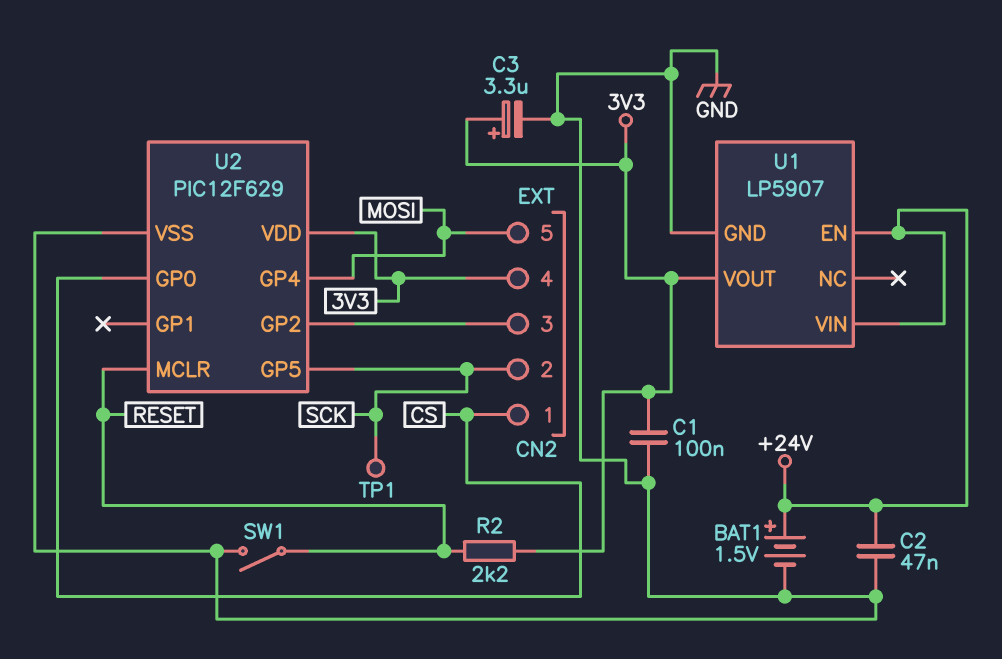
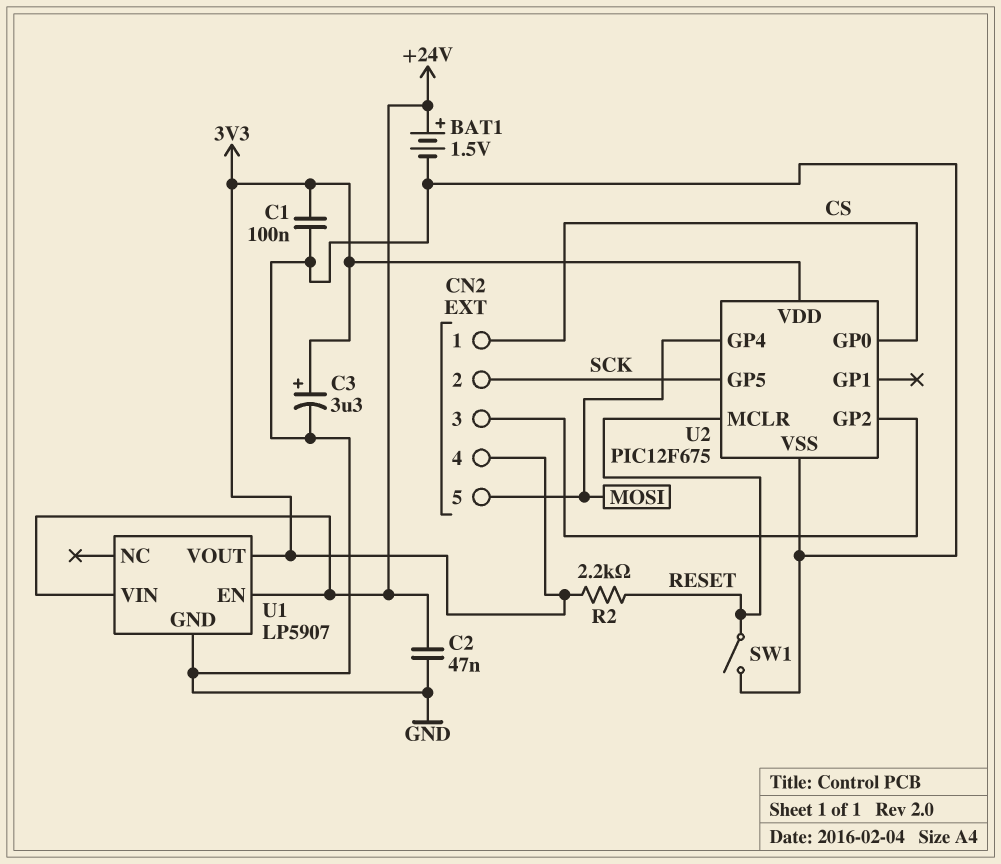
TP1: test point (SCK) -> none
U2: PIC12F629 -> PIC12F675

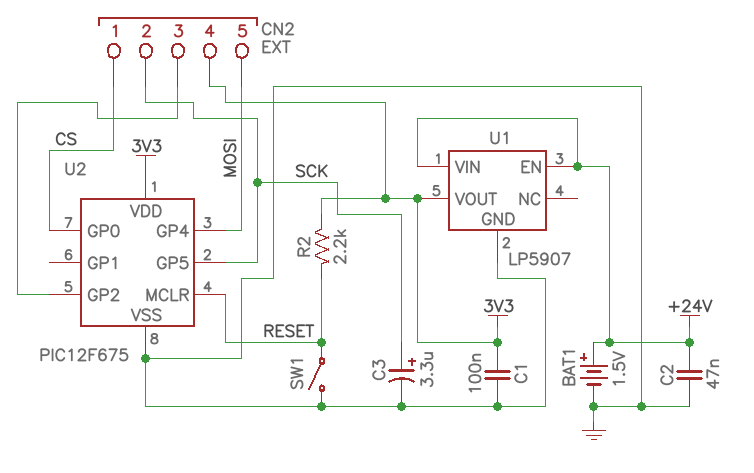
C3: 3.3uF (plus 3V3, minus GND) -> 3.3uF (plus SCK, minus GND)

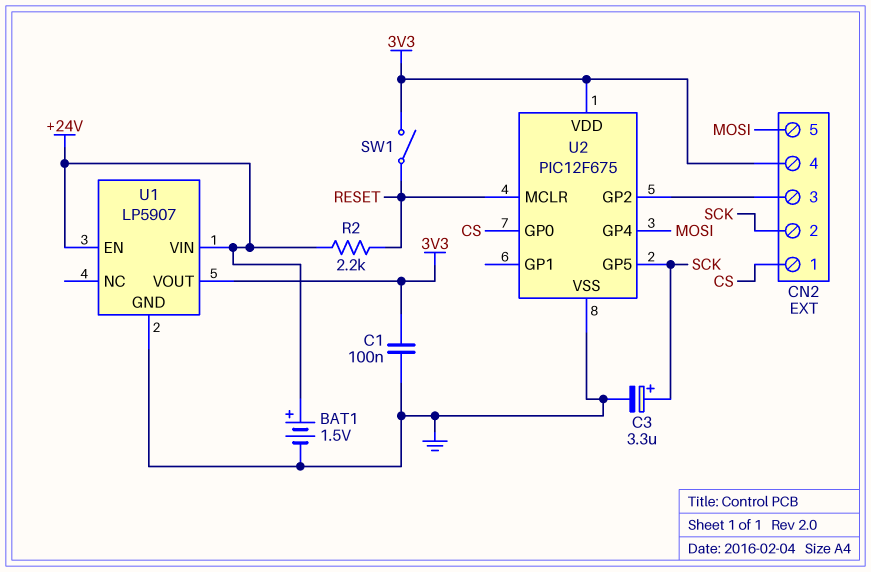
C2: 47nF (+24V, GND) -> none
R2: 2.2k (3V3, RESET) -> 2.2k (+24V, RESET)
SW1: switch (GND, RESET) -> switch (3V3, RESET)

